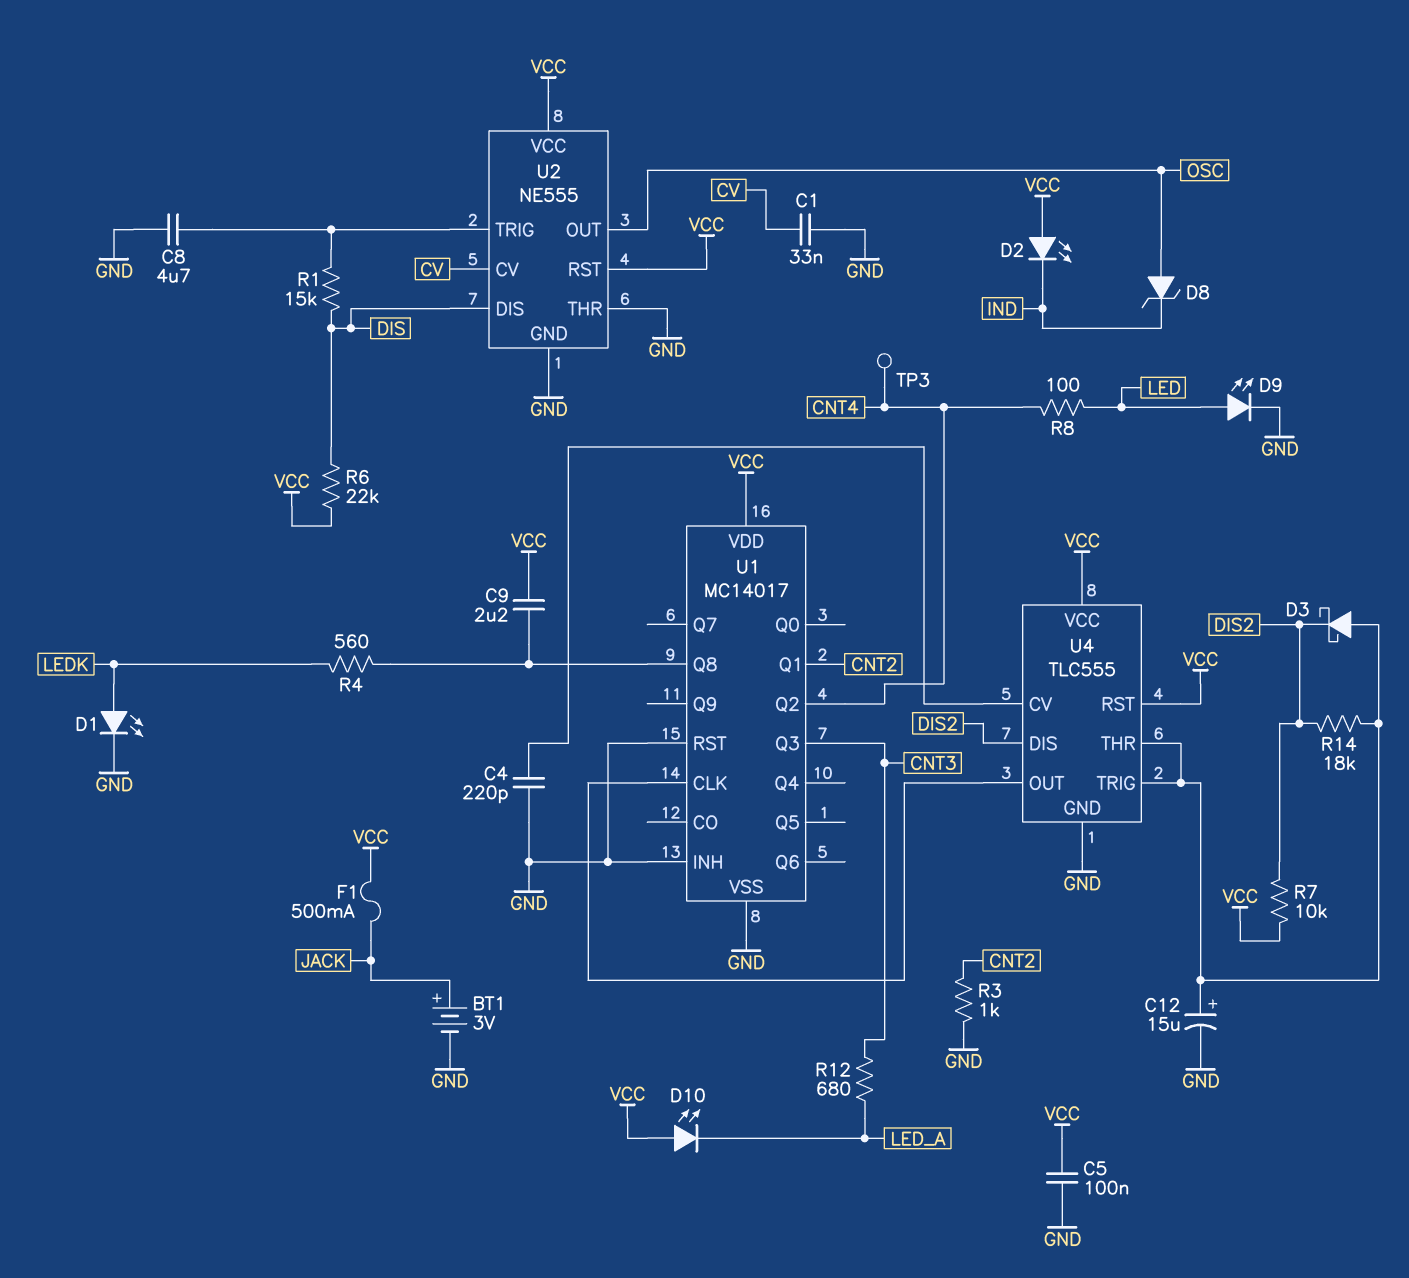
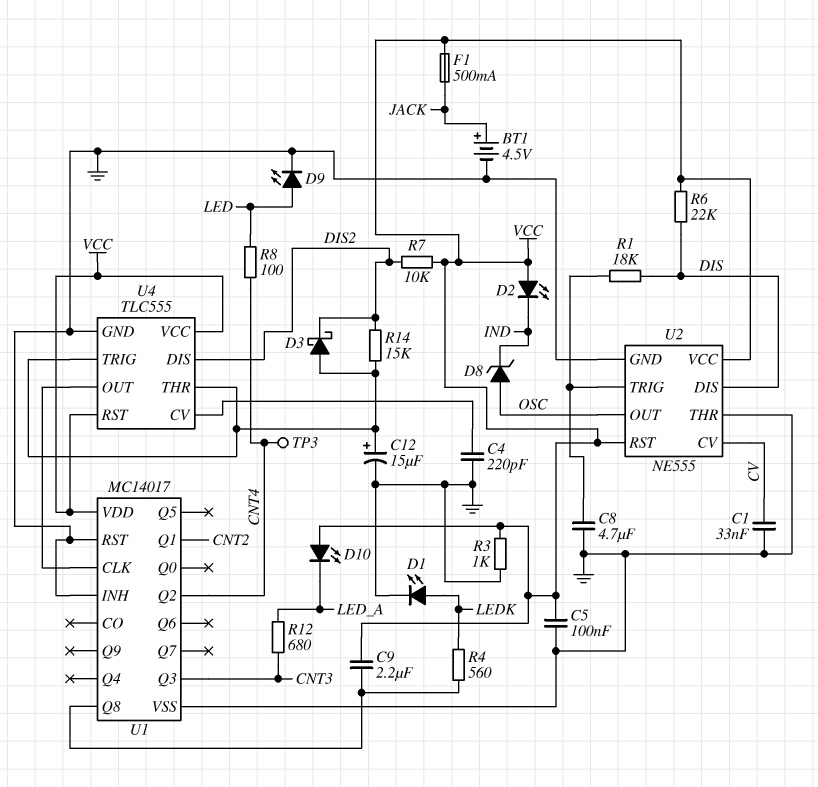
BT1: 3V (plus JACK, minus GND) -> 4.5V (plus JACK, minus GND)
R1: 15k (DIS, U2/TRIG) -> 18k (DIS, U2/TRIG)
R3: 1k (CNT2, GND) -> 1k (GND, VCC)
R14: 18k (DIS2, U4/THR) -> 15k (DIS2, U4/THR)

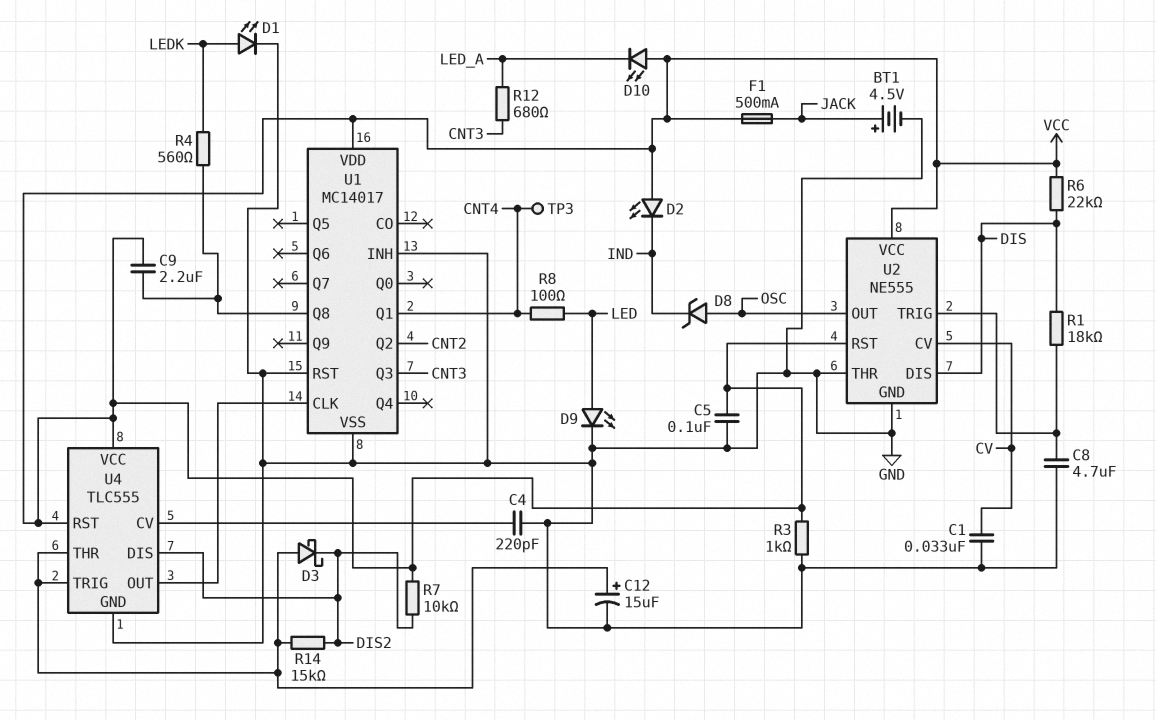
U1 pin Q1: CNT2 -> CNT4
U1 pin Q2: CNT4 -> CNT2

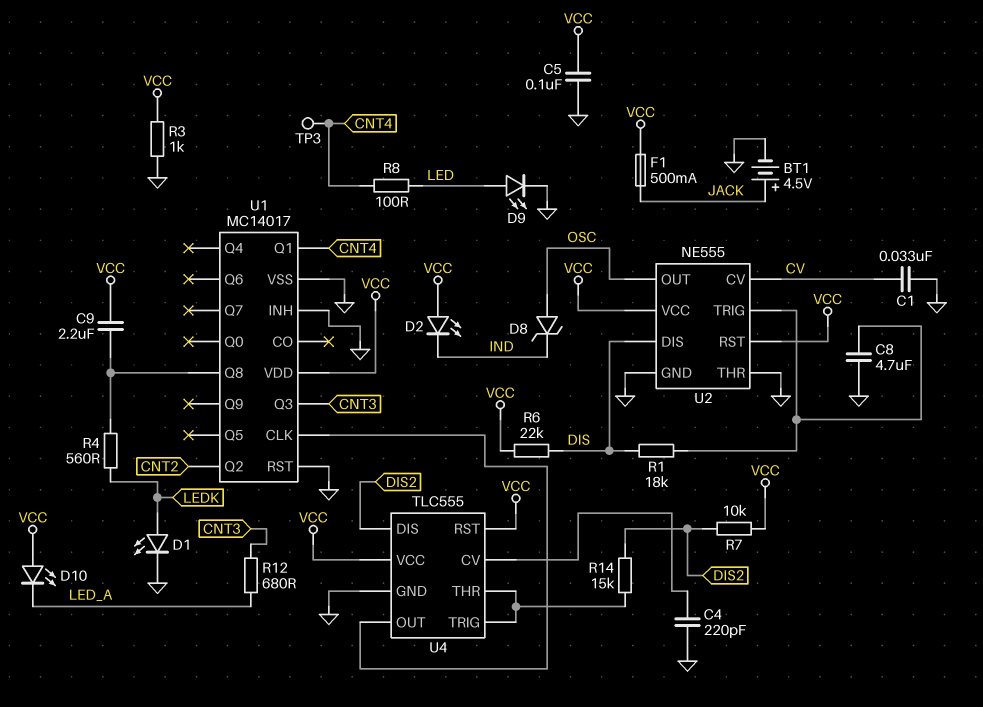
C12: 15uF (plus U4/THR, minus GND) -> none
D3: schottky (A U4/THR, K DIS2) -> none

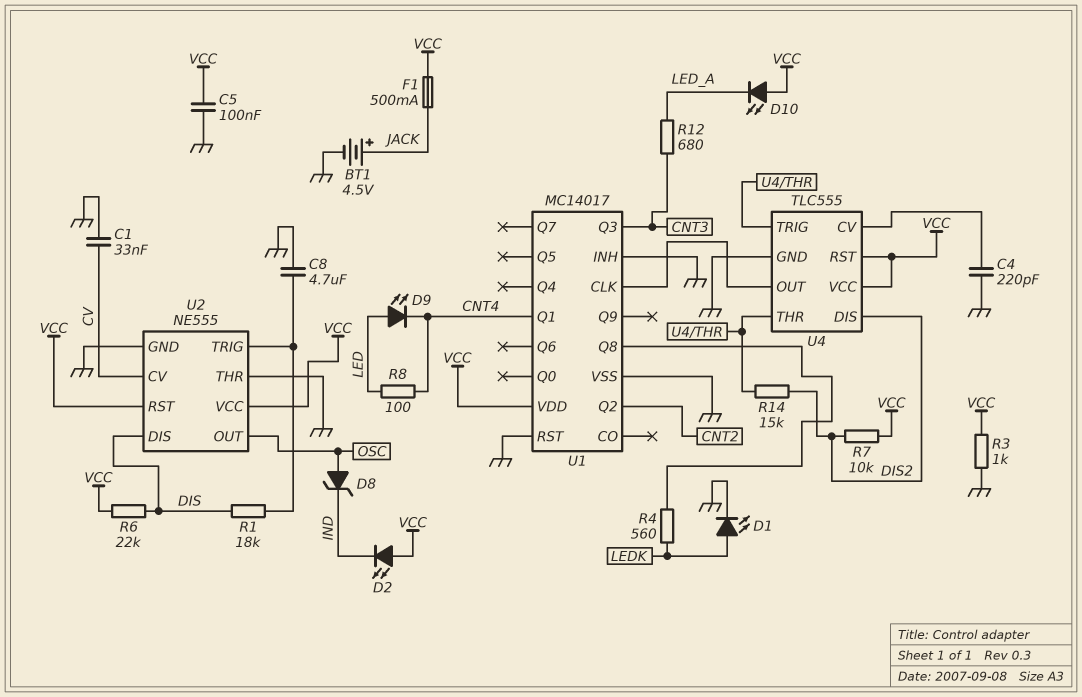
C9: 2.2uF (U1/Q8, VCC) -> none
D9: LED (A LED, K GND) -> LED (A LED, K CNT4)
TP3: test point (CNT4) -> none

